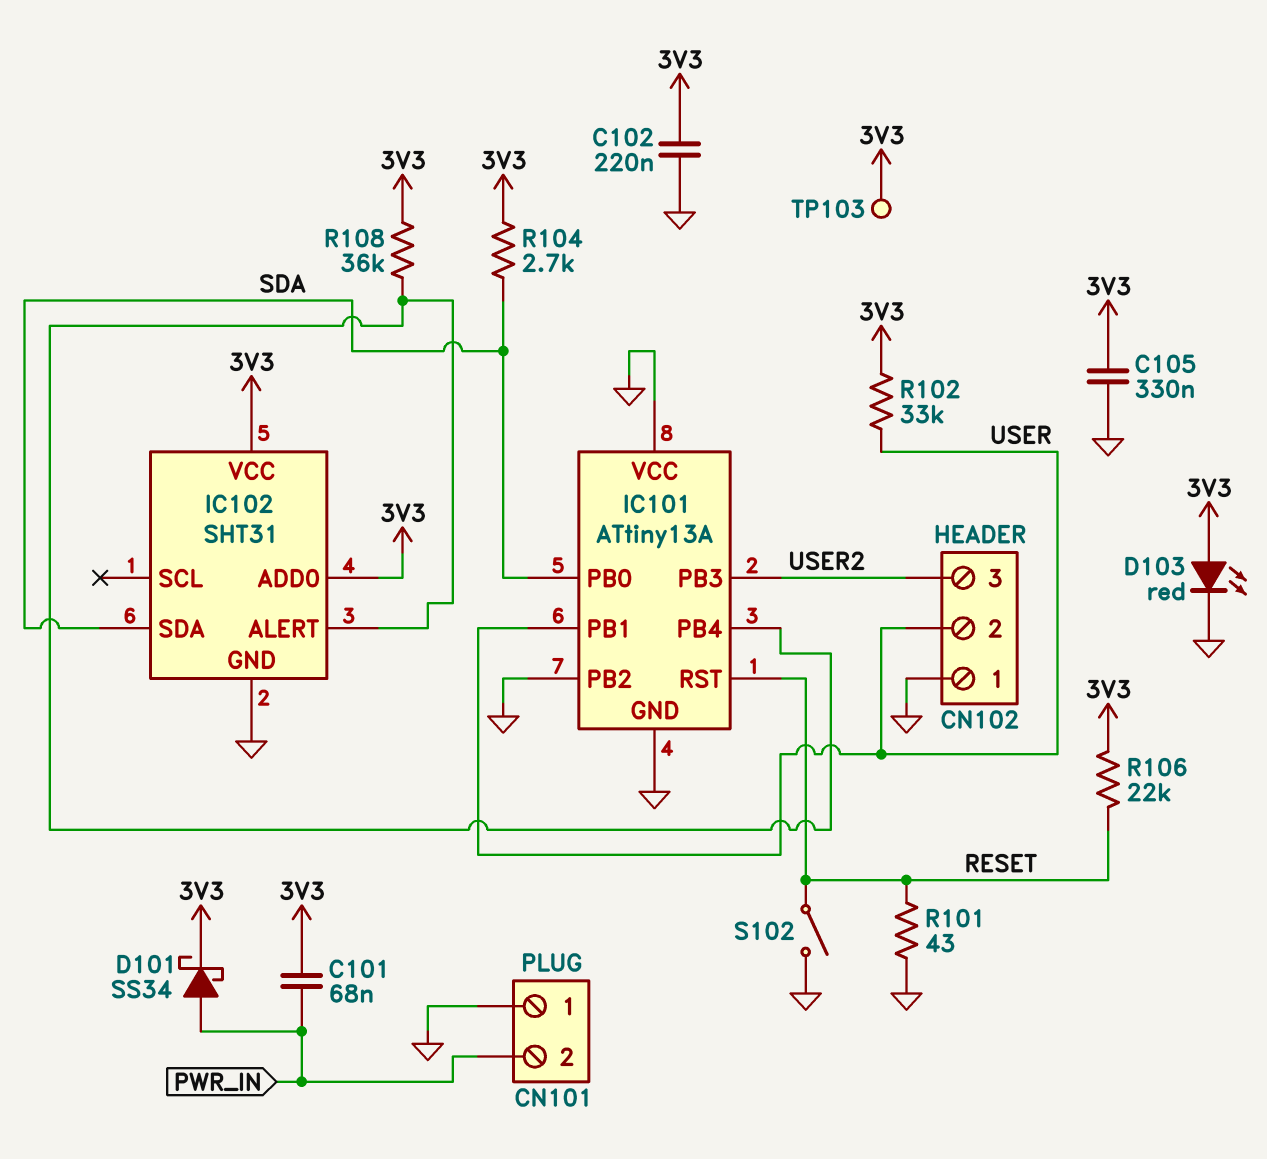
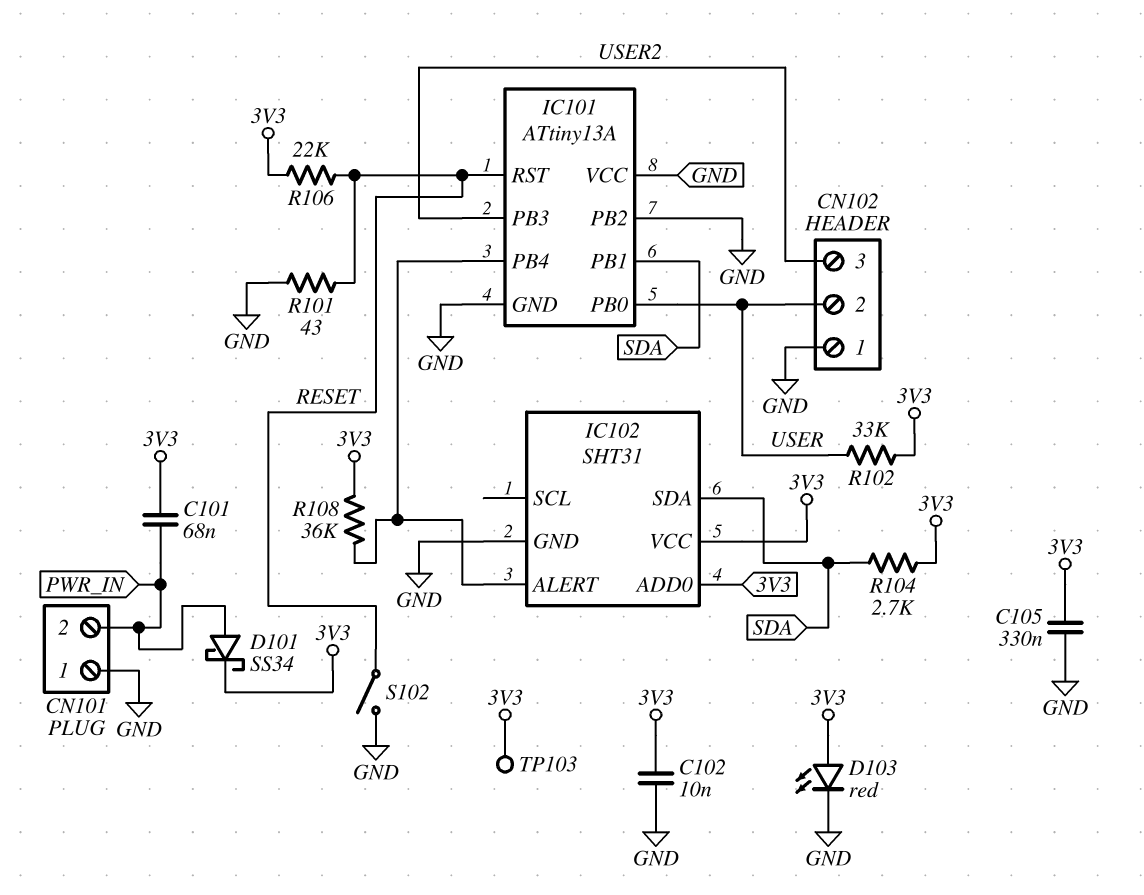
C102: 220nF (3V3, GND) -> 10nF (3V3, GND)
IC101 pin PB0: SDA -> USER
IC101 pin PB1: USER -> SDA

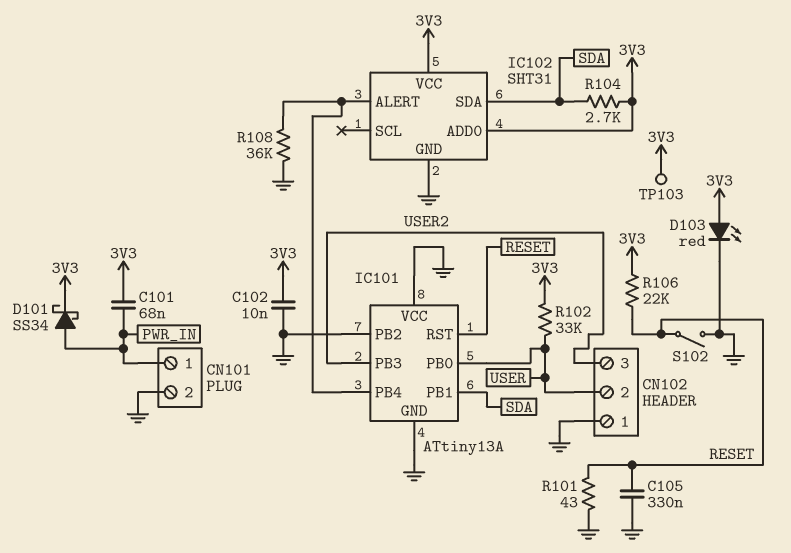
C105: 330nF (3V3, GND) -> 330nF (GND, RESET)
CN101 pin 1: GND -> PWR_IN
CN101 pin 2: PWR_IN -> GND
R108: 36k (3V3, IC101/PB4) -> 36k (GND, IC101/PB4)

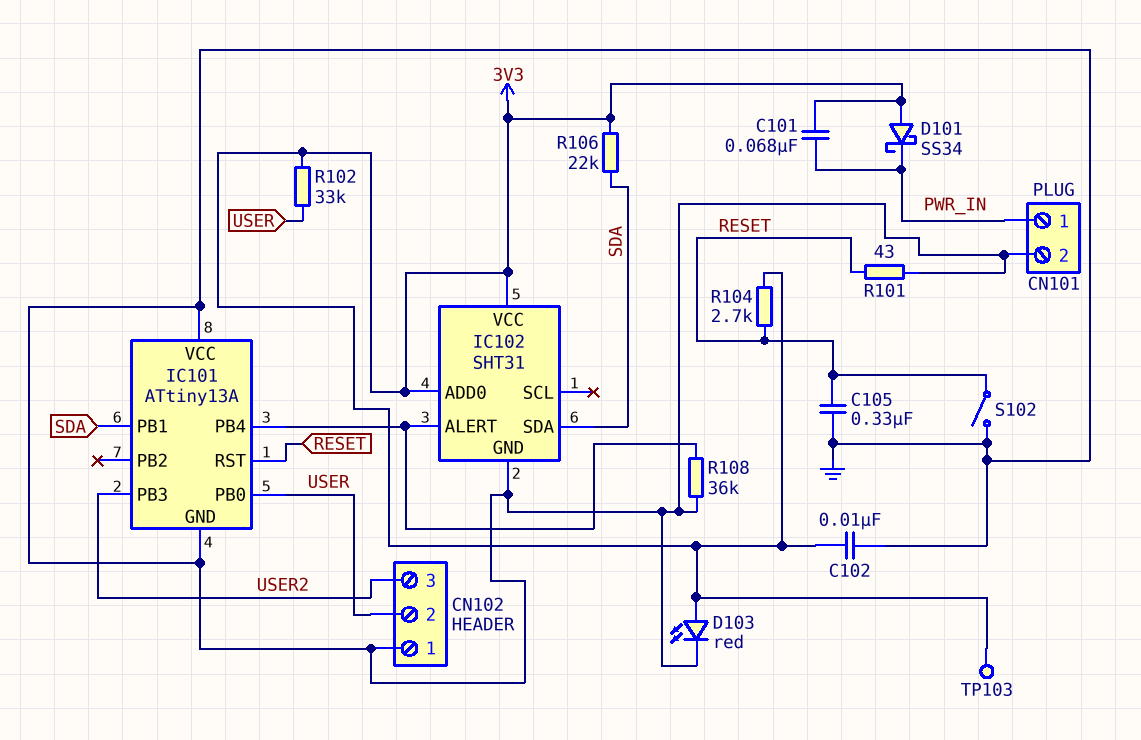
D101: schottky SS34 (A PWR_IN, K 3V3) -> schottky SS34 (A 3V3, K PWR_IN)
IC101 pin PB2: GND -> none
R104: 2.7k (3V3, SDA) -> 2.7k (3V3, RESET)
R106: 22k (3V3, RESET) -> 22k (3V3, SDA)

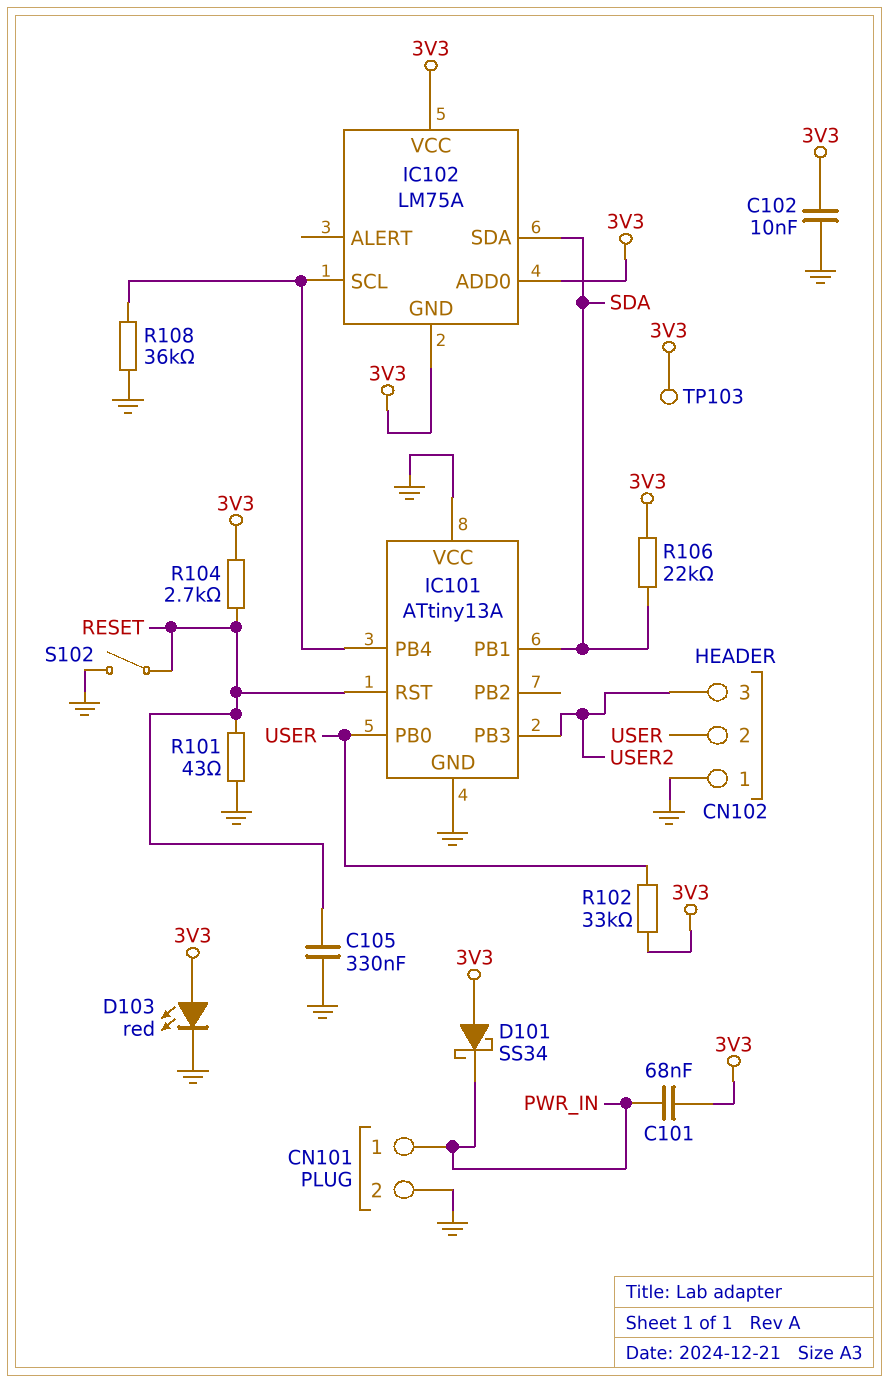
IC102: SHT31 -> LM75A
IC102 pin ALERT: IC101/PB4 -> none
IC102 pin GND: GND -> 3V3
IC102 pin SCL: none -> IC101/PB4

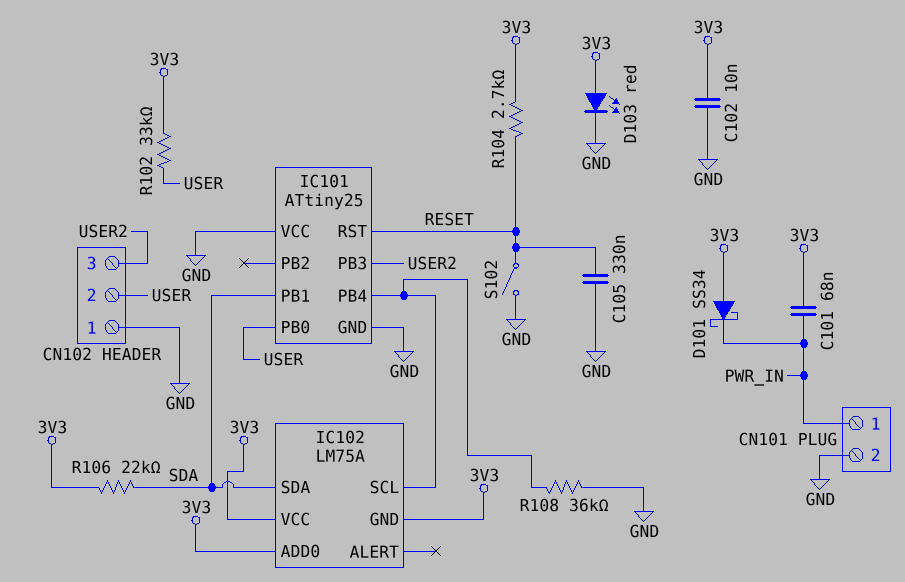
IC101: ATtiny13A -> ATtiny25
R101: 43 (GND, RESET) -> none
TP103: test point (3V3) -> none

